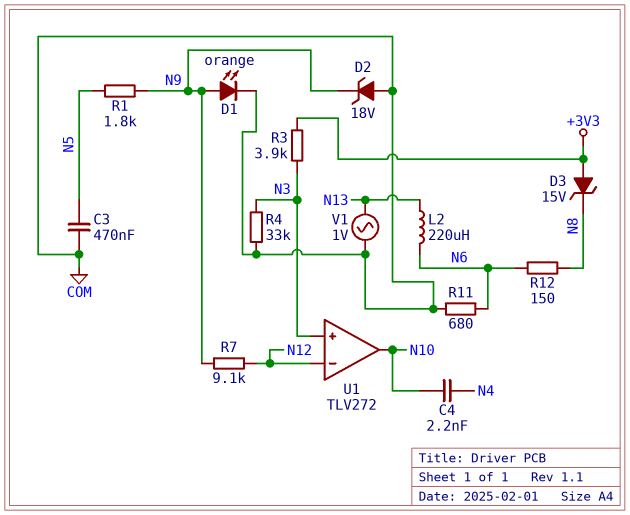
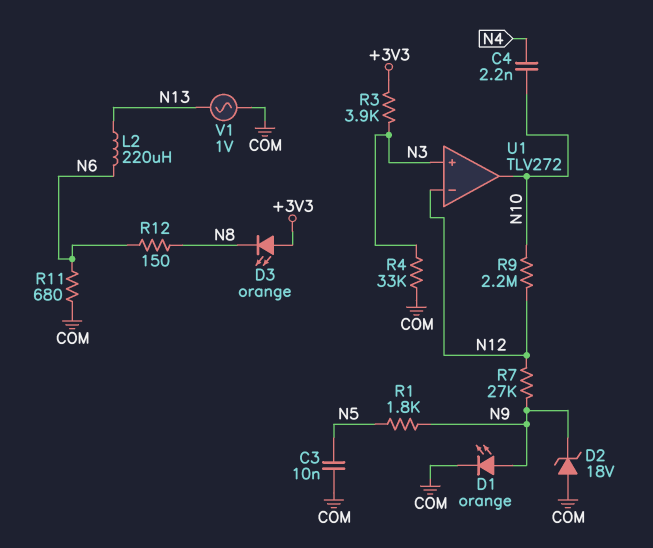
C3: 470nF (COM, N5) -> 10nF (COM, N5)
D3: zener 15V (A +3V3, K N8) -> LED orange (A +3V3, K N8)
R7: 9.1k (N9, N12) -> 27k (N9, N12)
R9: none -> 2.2M (N10, N12)

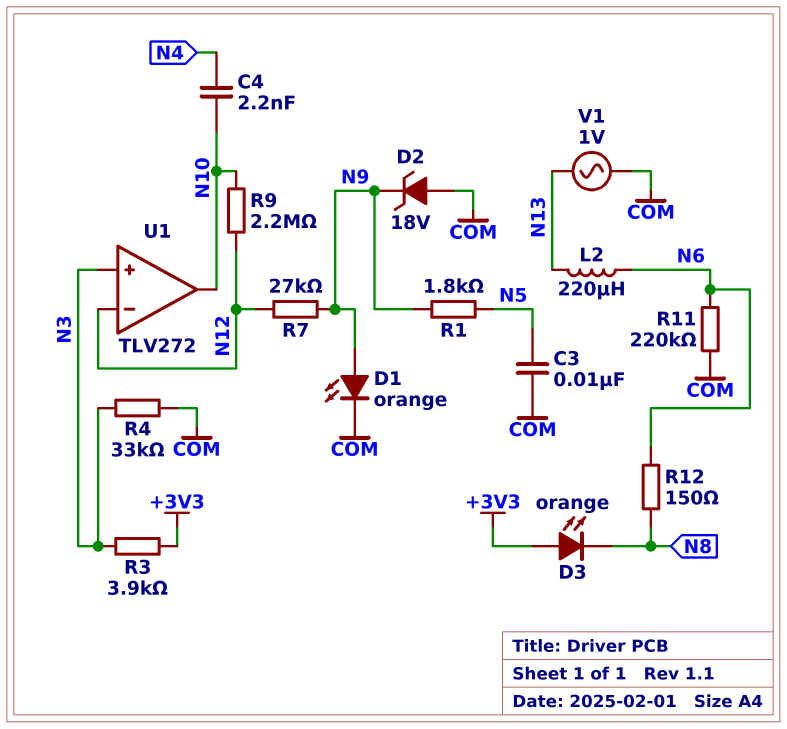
R11: 680 (COM, N6) -> 220k (COM, N6)

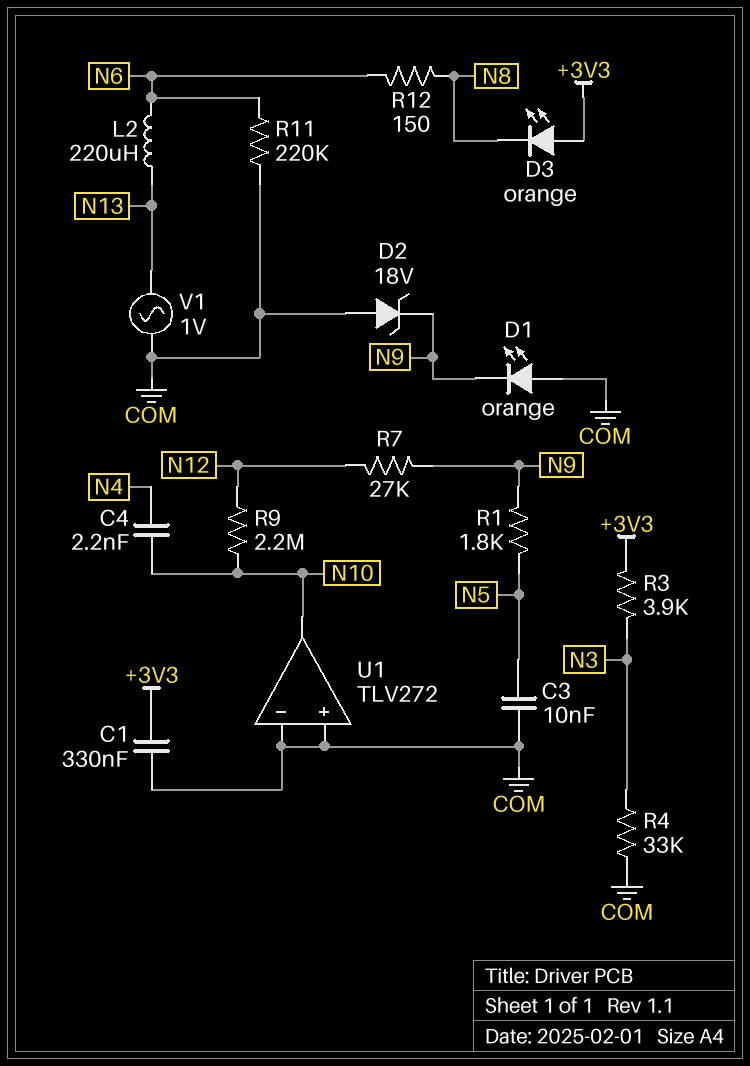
C1: none -> 330nF (+3V3, COM)
D1: LED orange (A N9, K COM) -> LED orange (A COM, K N9)
U1 pin in+: N3 -> COM
U1 pin in-: N12 -> COM

